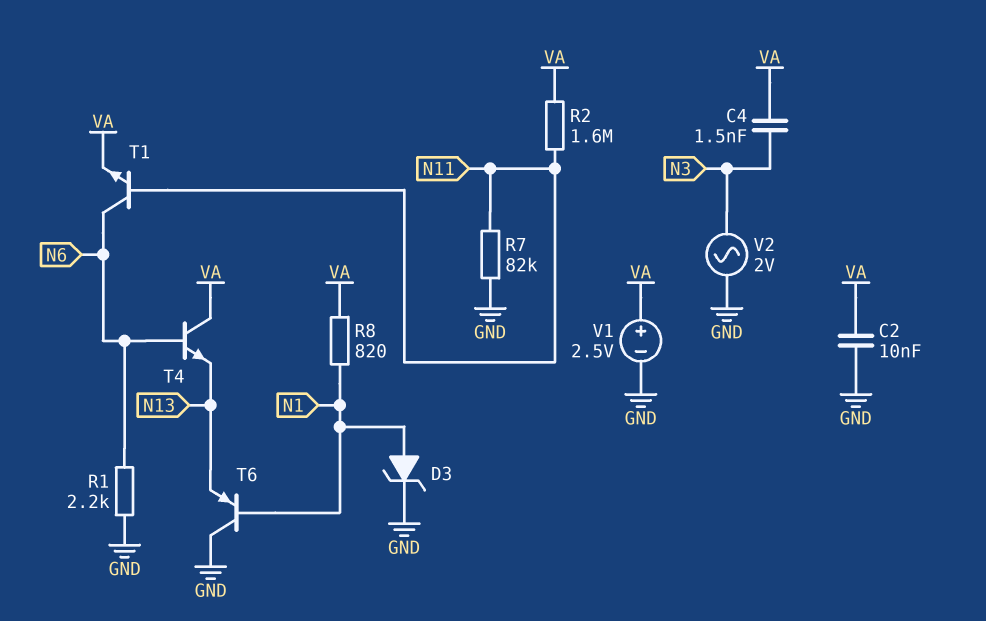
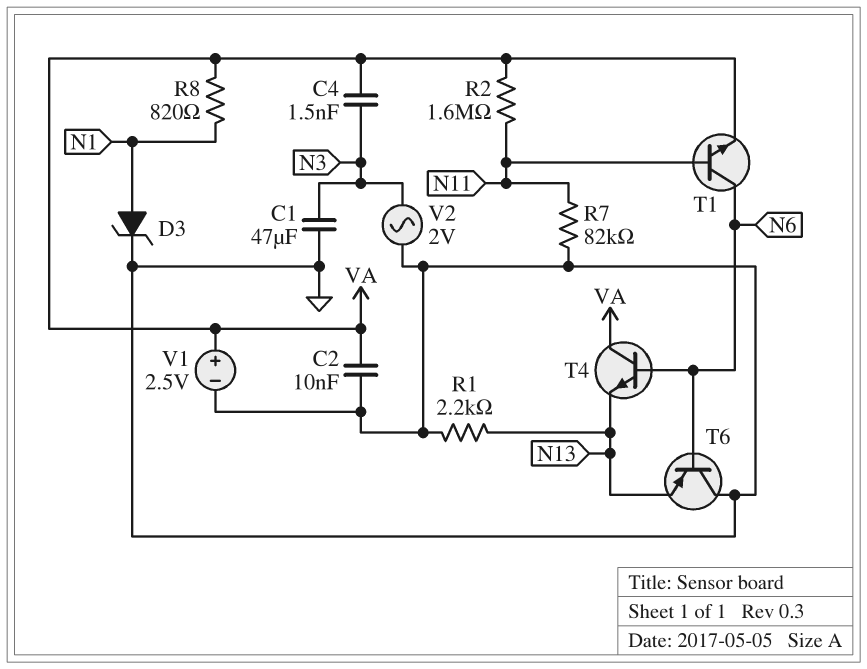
C1: none -> 47uF (GND, N3)
R1: 2.2k (GND, N6) -> 2.2k (GND, N13)
T6: PNP (B N1, C GND, E N13) -> PNP (B N6, C GND, E N13)

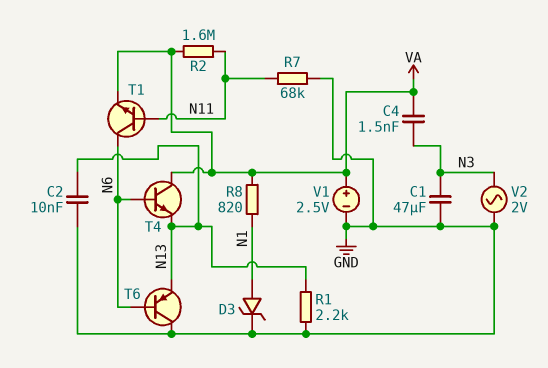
C2: 10nF (GND, VA) -> 10nF (GND, N13)
R7: 82k (GND, N11) -> 68k (GND, N11)

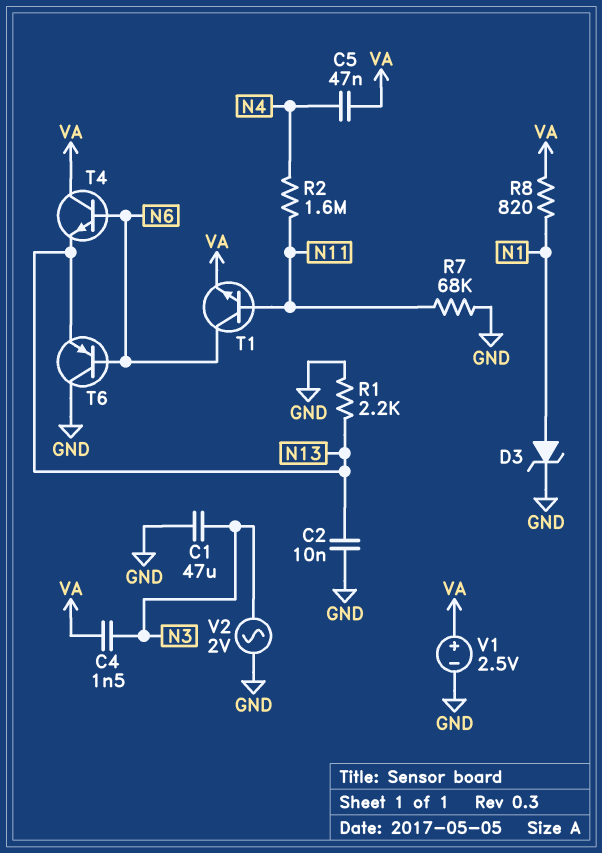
C5: none -> 47nF (N4, VA)
R2: 1.6M (N11, VA) -> 1.6M (N4, N11)

